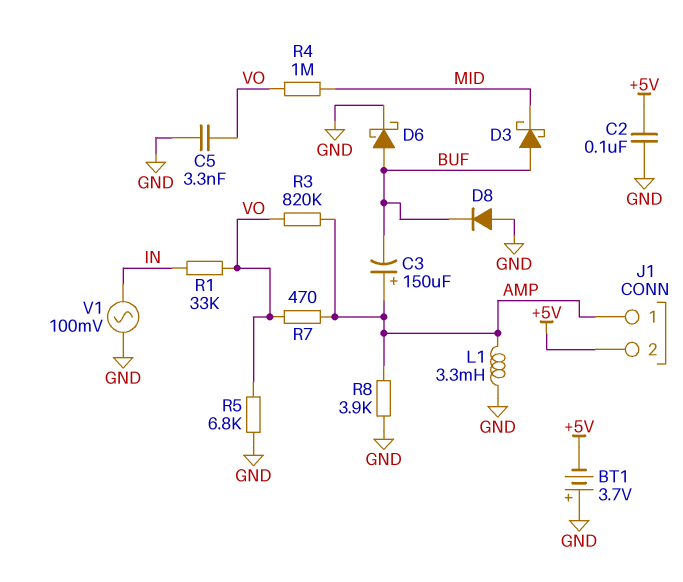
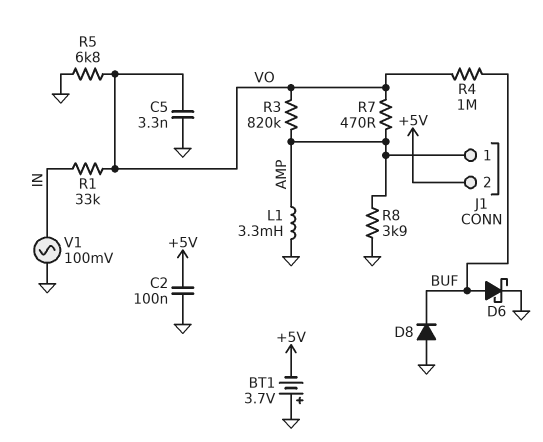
C3: 150uF (plus AMP, minus BUF) -> none
D3: schottky (A BUF, K MID) -> none
R4: 1M (MID, VO) -> 1M (BUF, VO)

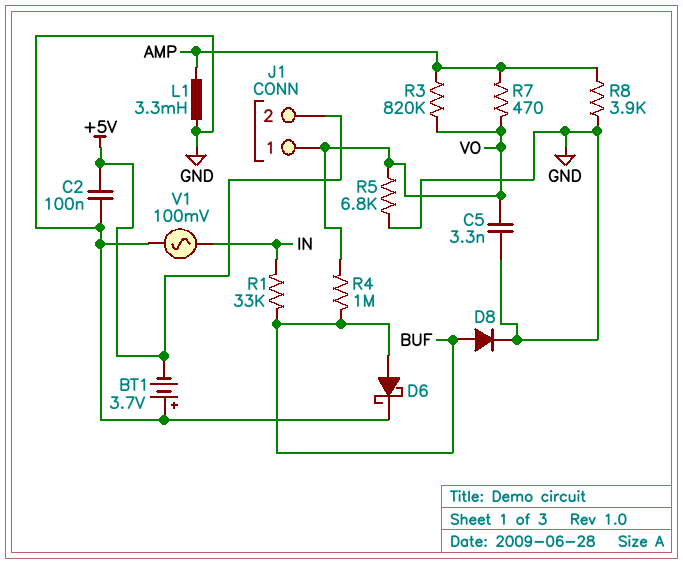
D8: diode (A GND, K BUF) -> diode (A BUF, K GND)
J1 pin 1: AMP -> VO
R1: 33k (IN, VO) -> 33k (BUF, IN)

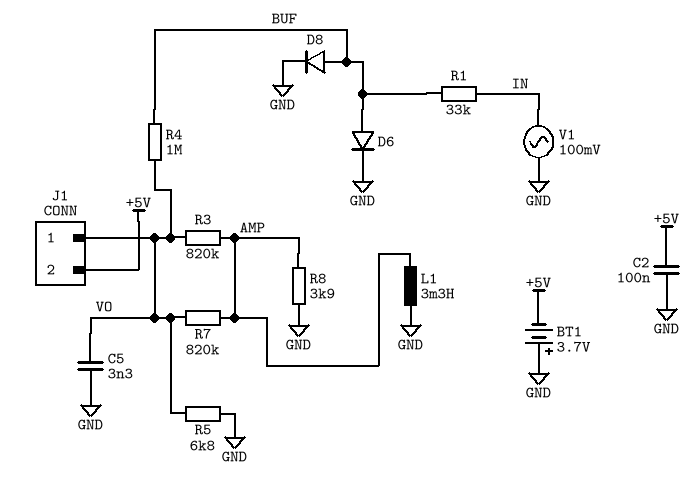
D6: schottky (A BUF, K GND) -> diode (A BUF, K GND)
R7: 470 (AMP, VO) -> 820k (AMP, VO)

